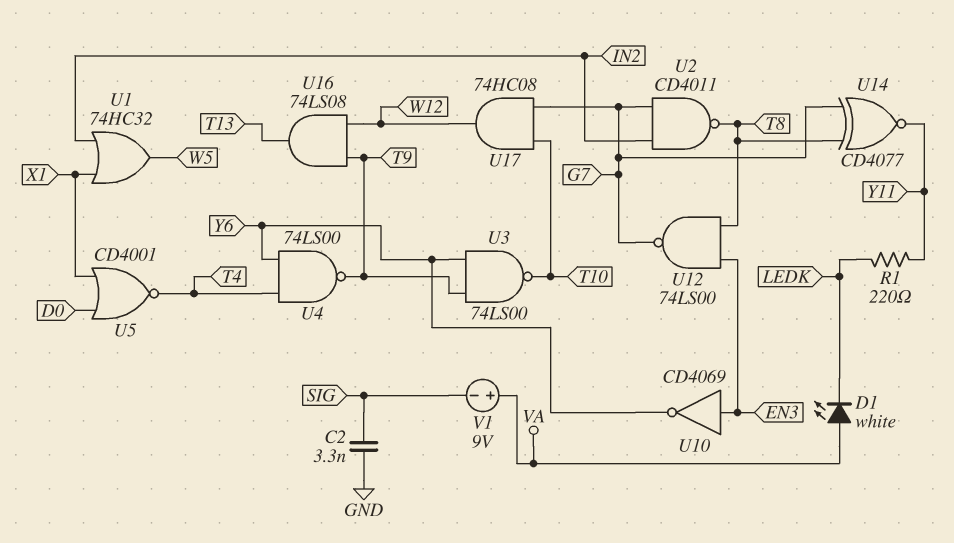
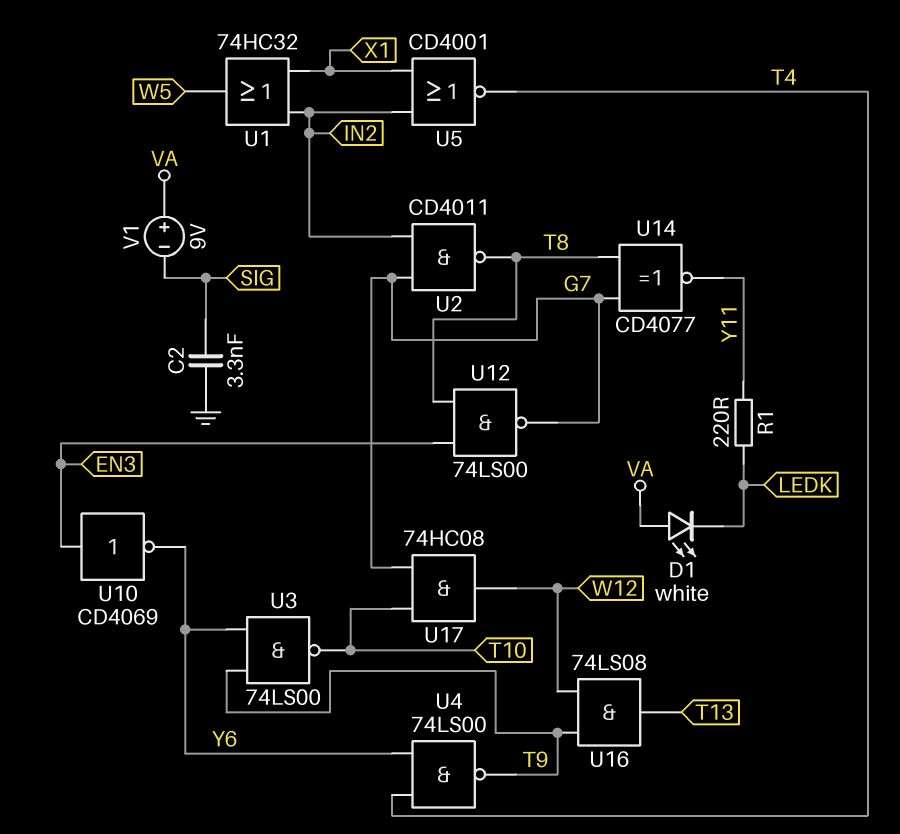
U5: NOR CD4001 (in D0, in X1, out T4) -> NOR CD4001 (in IN2, in X1, out T4)

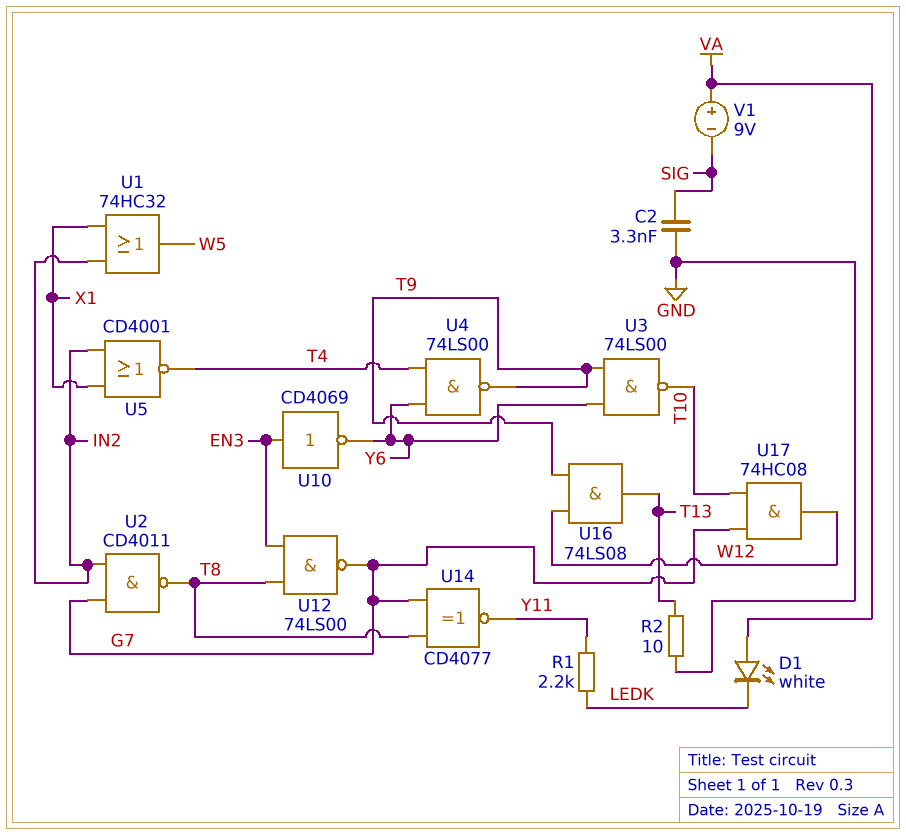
R1: 220 (LEDK, Y11) -> 2.2k (LEDK, Y11)
R2: none -> 10 (GND, T13)

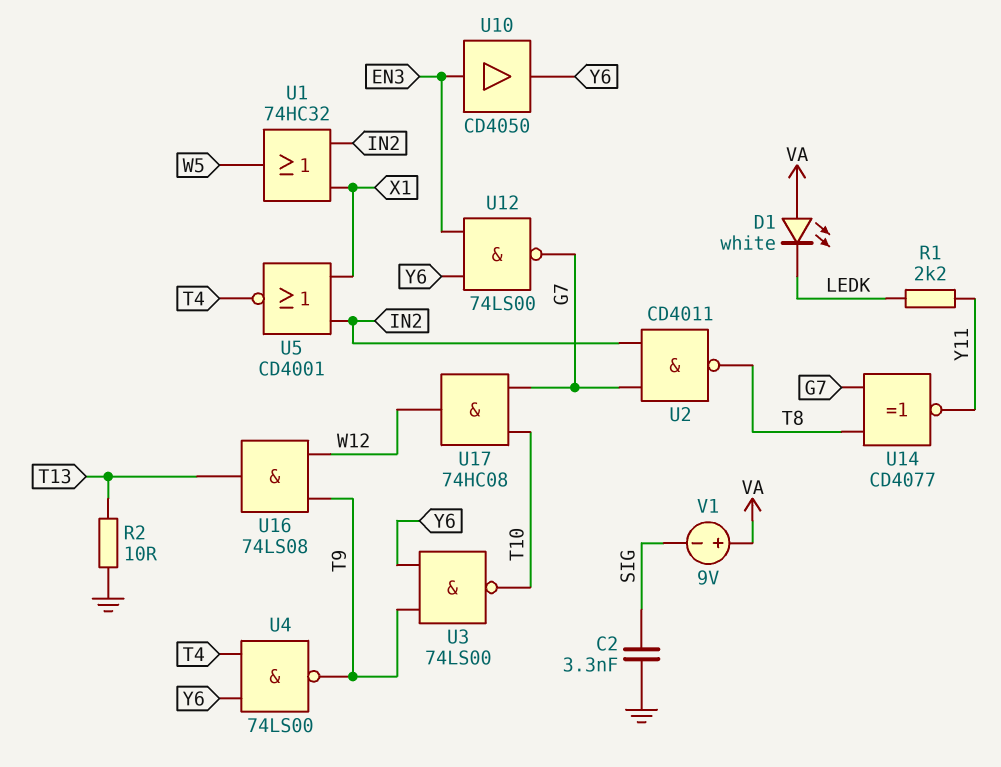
U10: NOT CD4069 (in EN3, out Y6) -> buffer CD4050 (in EN3, out Y6)
U12: NAND 74LS00 (in EN3, in T8, out G7) -> NAND 74LS00 (in EN3, in Y6, out G7)

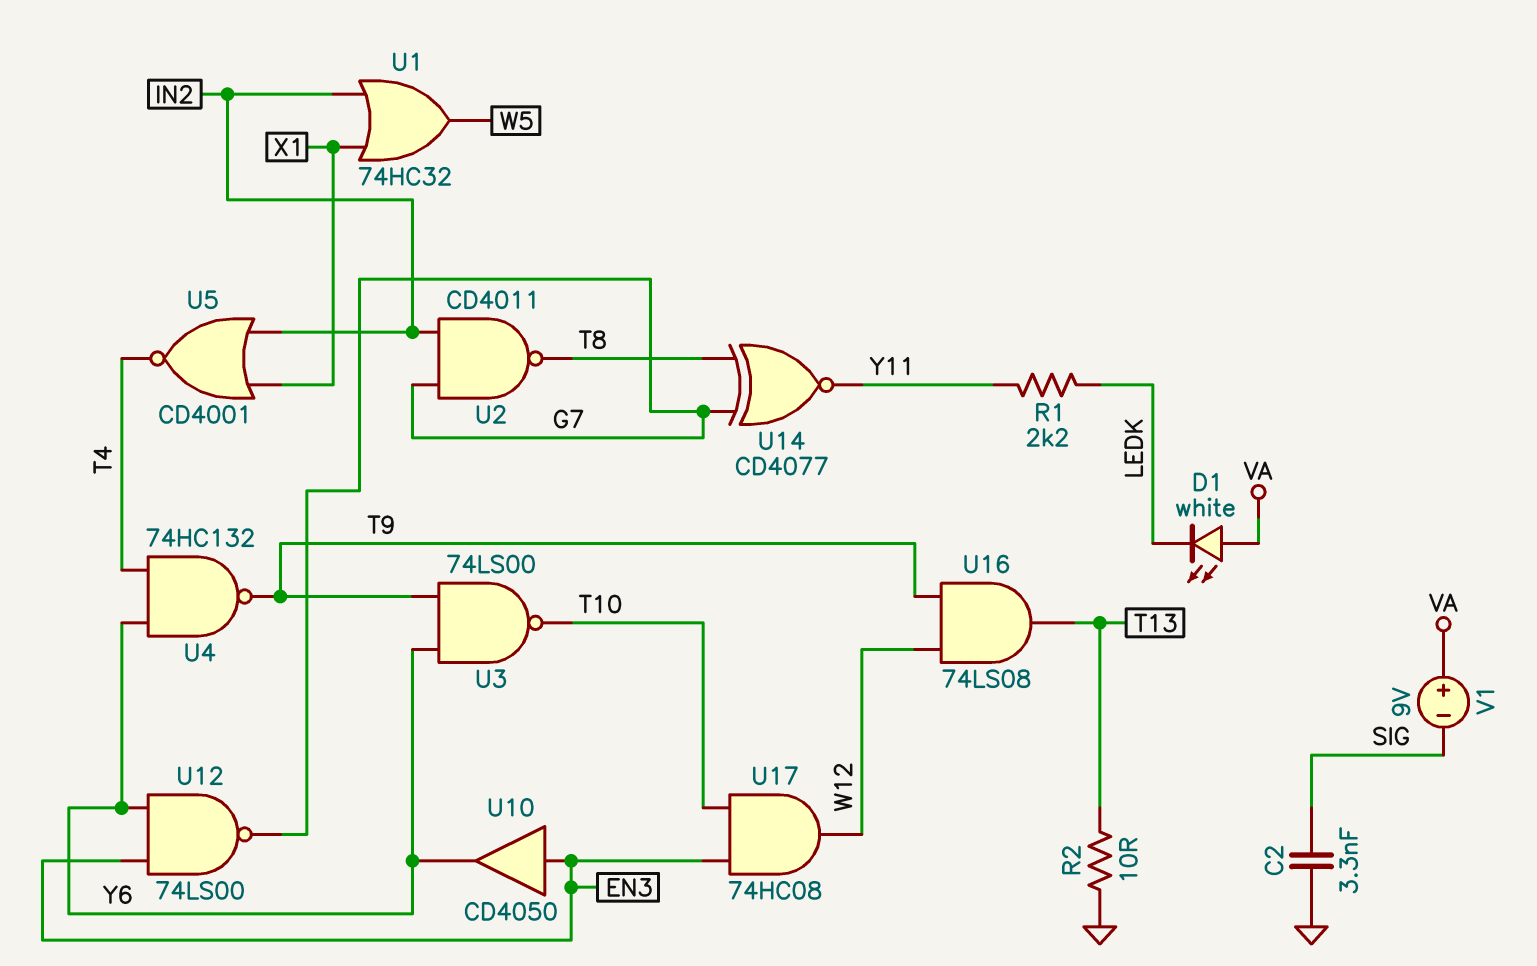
U4: NAND 74LS00 (in T4, in Y6, out T9) -> NAND 74HC132 (in T4, in Y6, out T9)
U17: AND 74HC08 (in G7, in T10, out W12) -> AND 74HC08 (in EN3, in T10, out W12)

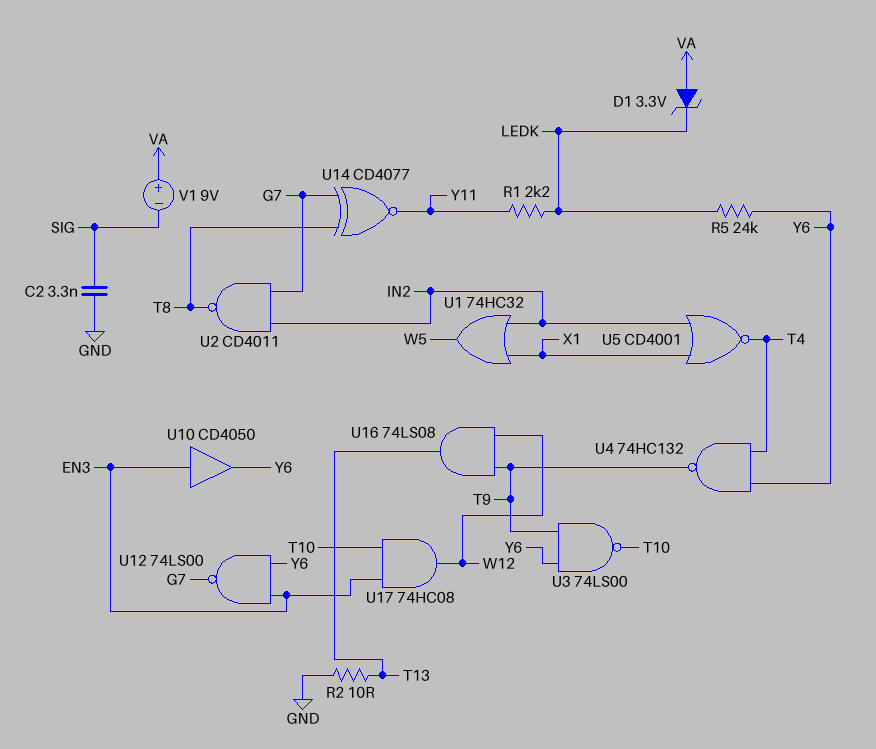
D1: LED white (A VA, K LEDK) -> zener 3.3V (A VA, K LEDK)
R5: none -> 24k (LEDK, Y6)

